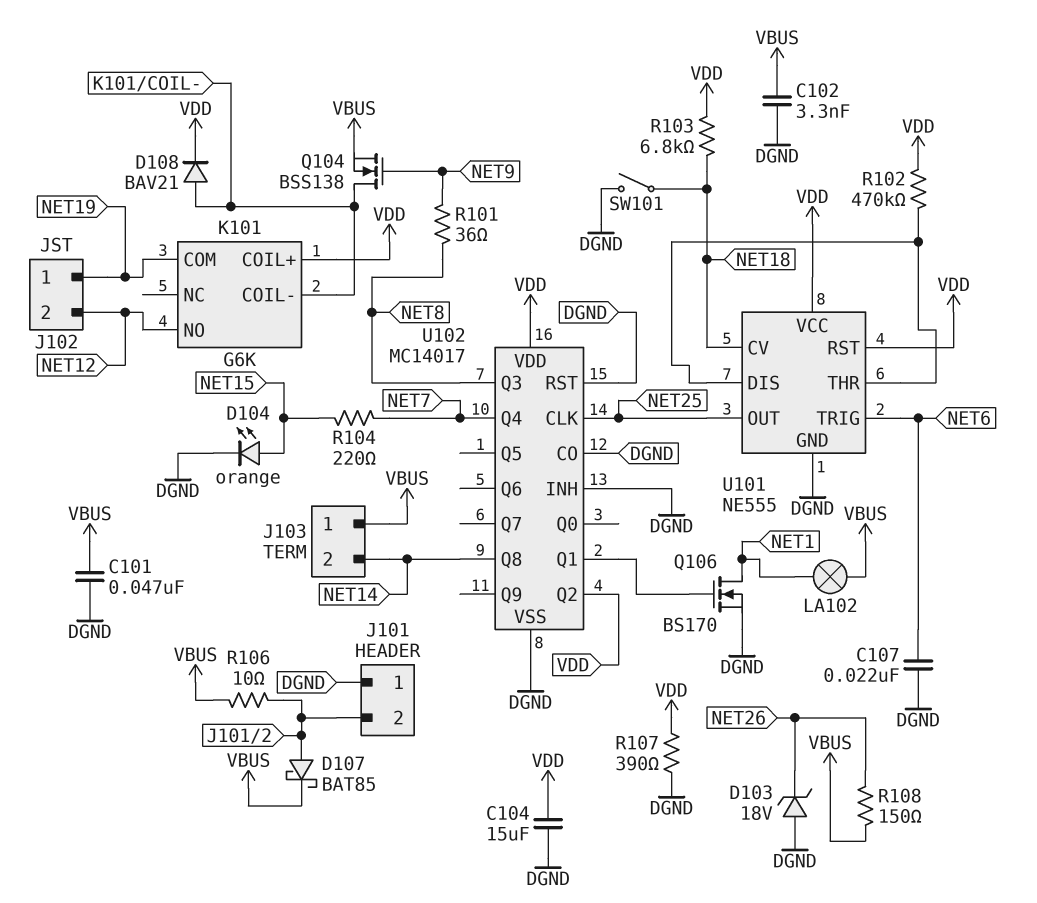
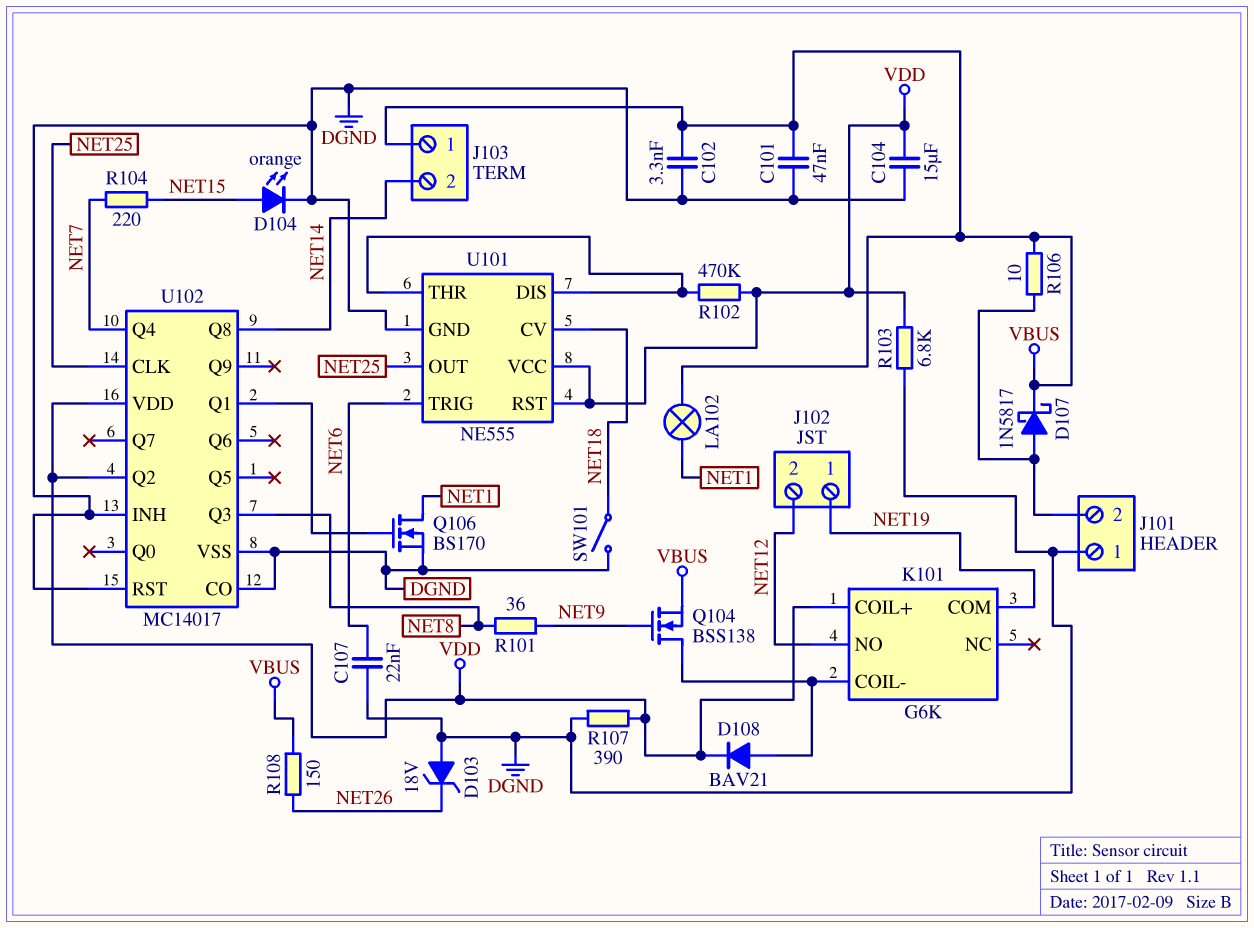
D107: schottky BAT85 (A J101/2, K VBUS) -> schottky 1N5817 (A J101/2, K VBUS)
R103: 6.8k (NET18, VDD) -> 6.8k (DGND, VDD)

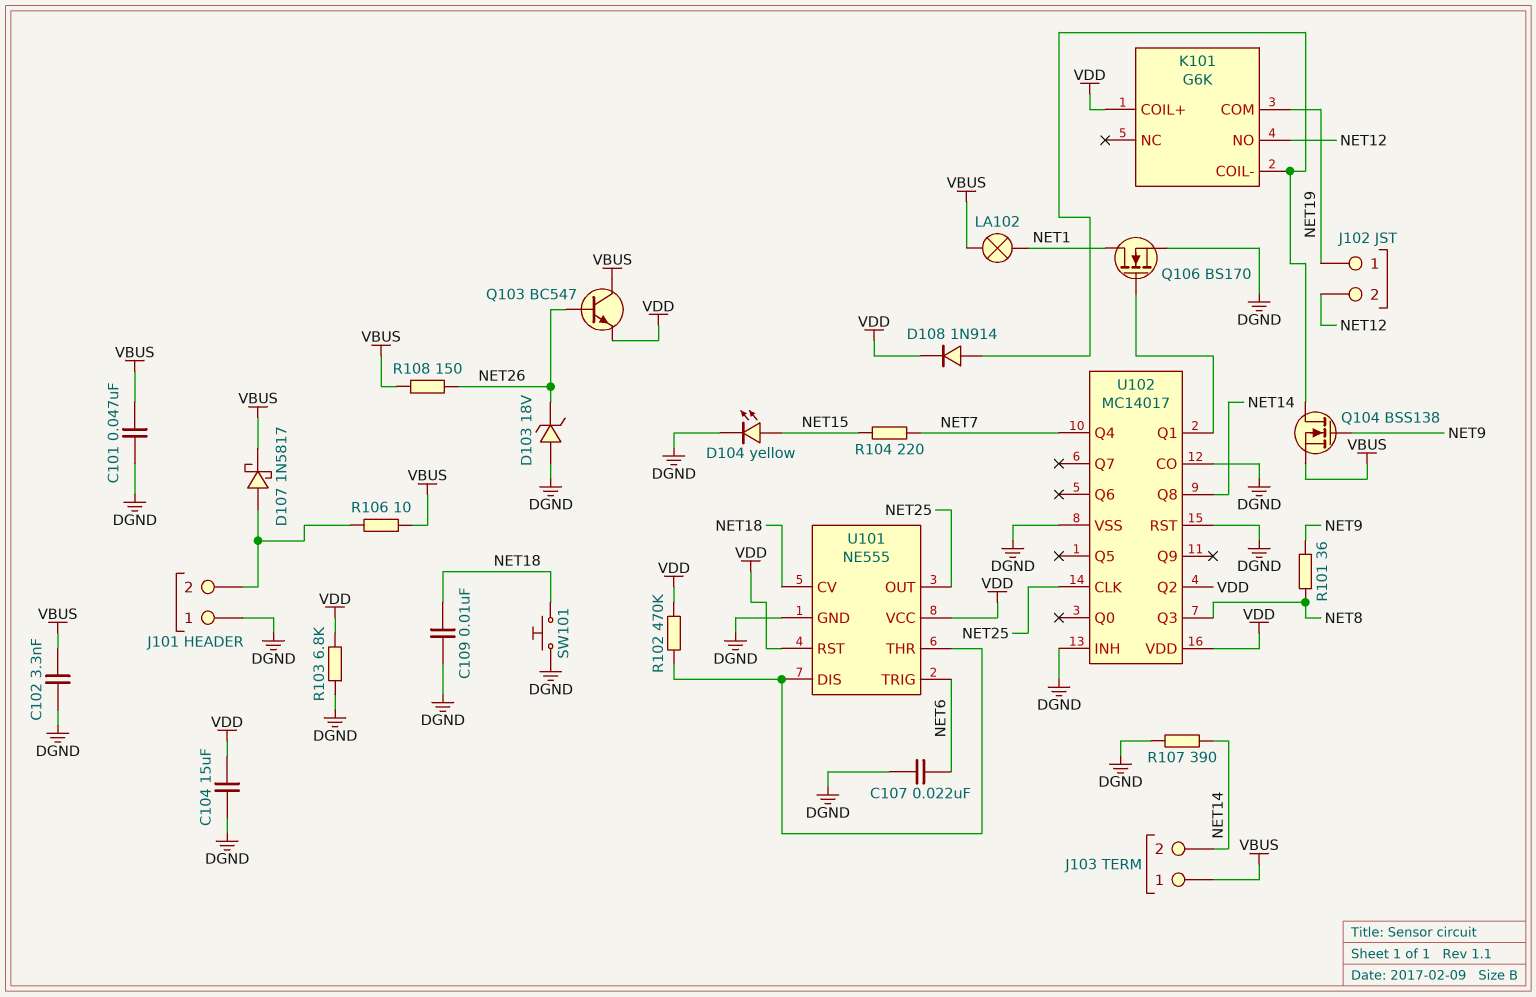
C109: none -> 10nF (DGND, NET18)
D104: LED orange (A NET15, K DGND) -> LED yellow (A NET15, K DGND)
D108: diode BAV21 (A K101/COIL-, K VDD) -> diode 1N914 (A K101/COIL-, K VDD)
Q103: none -> NPN BC547 (B NET26, C VBUS, E VDD)
R107: 390 (DGND, VDD) -> 390 (DGND, NET14)
SW101: switch (DGND, NET18) -> button (DGND, NET18)

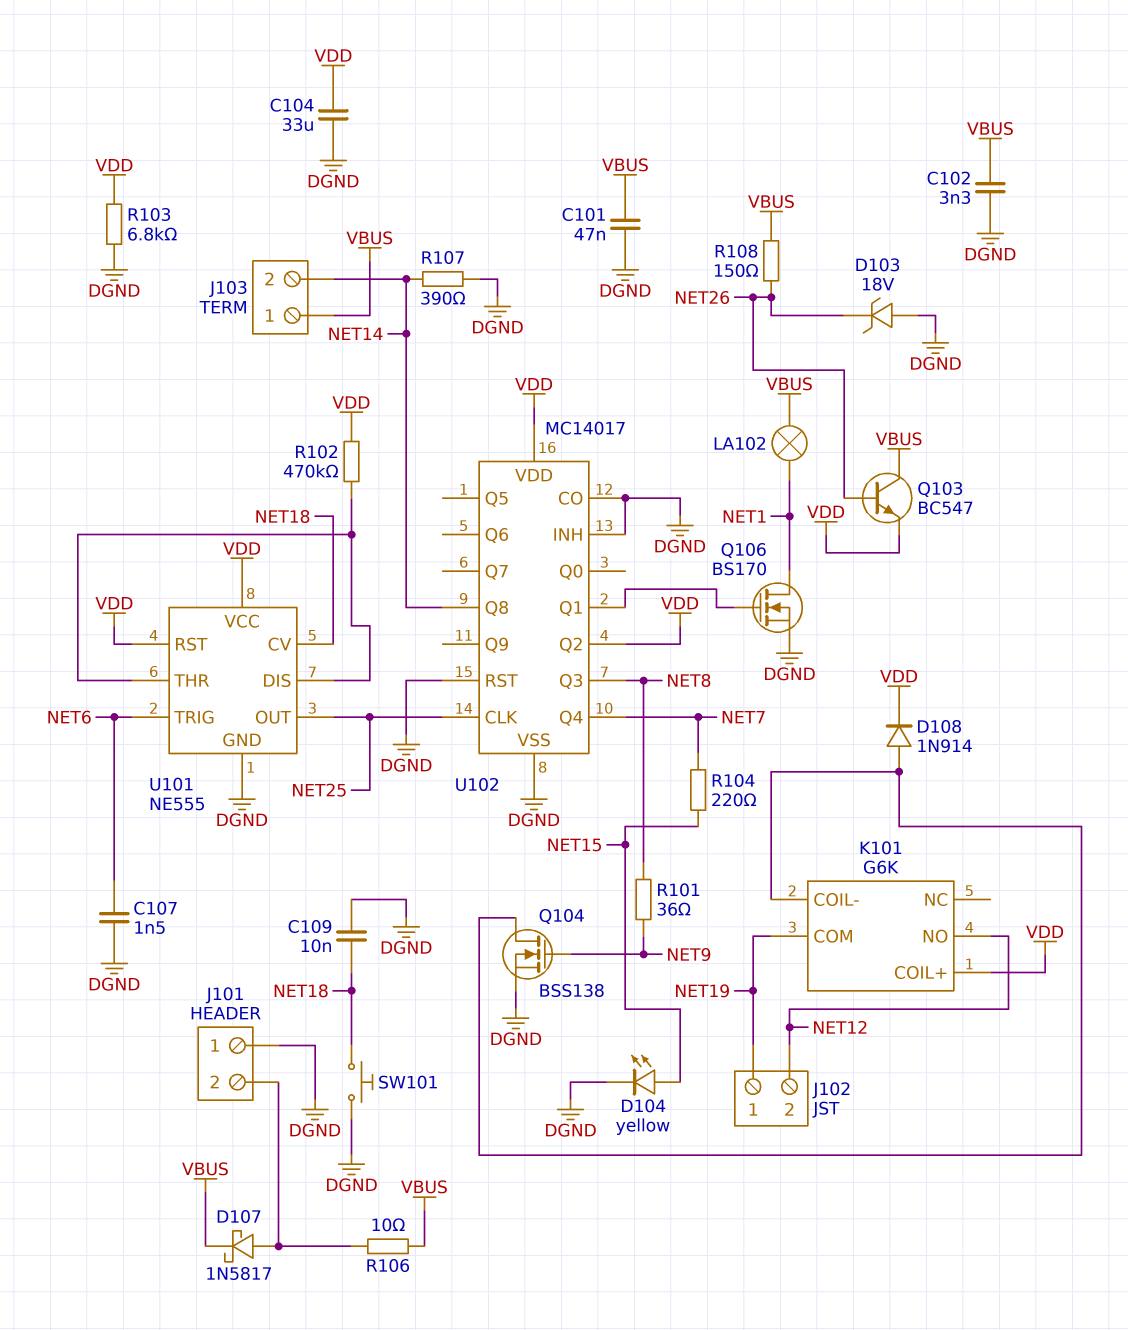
C104: 15uF (DGND, VDD) -> 33uF (DGND, VDD)
C107: 22nF (DGND, NET6) -> 1.5nF (DGND, NET6)
Q104: NMOS BSS138 (G NET9, D K101/COIL-, S VBUS) -> NMOS BSS138 (G NET9, D K101/COIL-, S DGND)

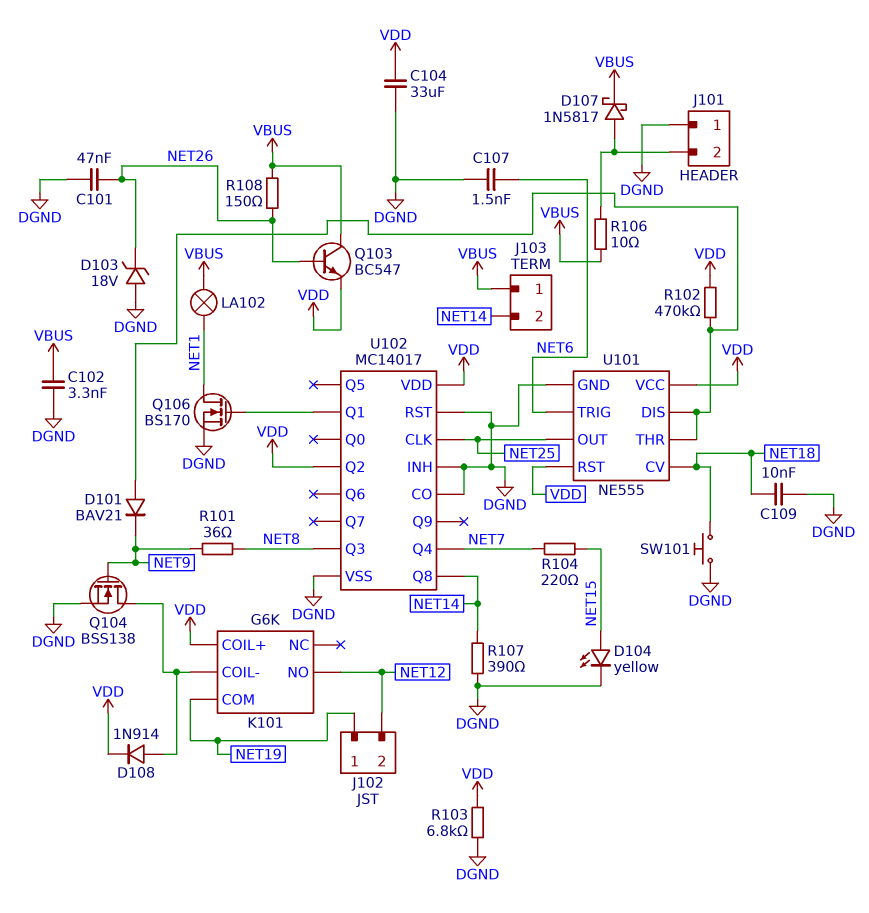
C101: 47nF (DGND, VBUS) -> 47nF (DGND, NET26)
D101: none -> diode BAV21 (A U101/DIS, K NET9)

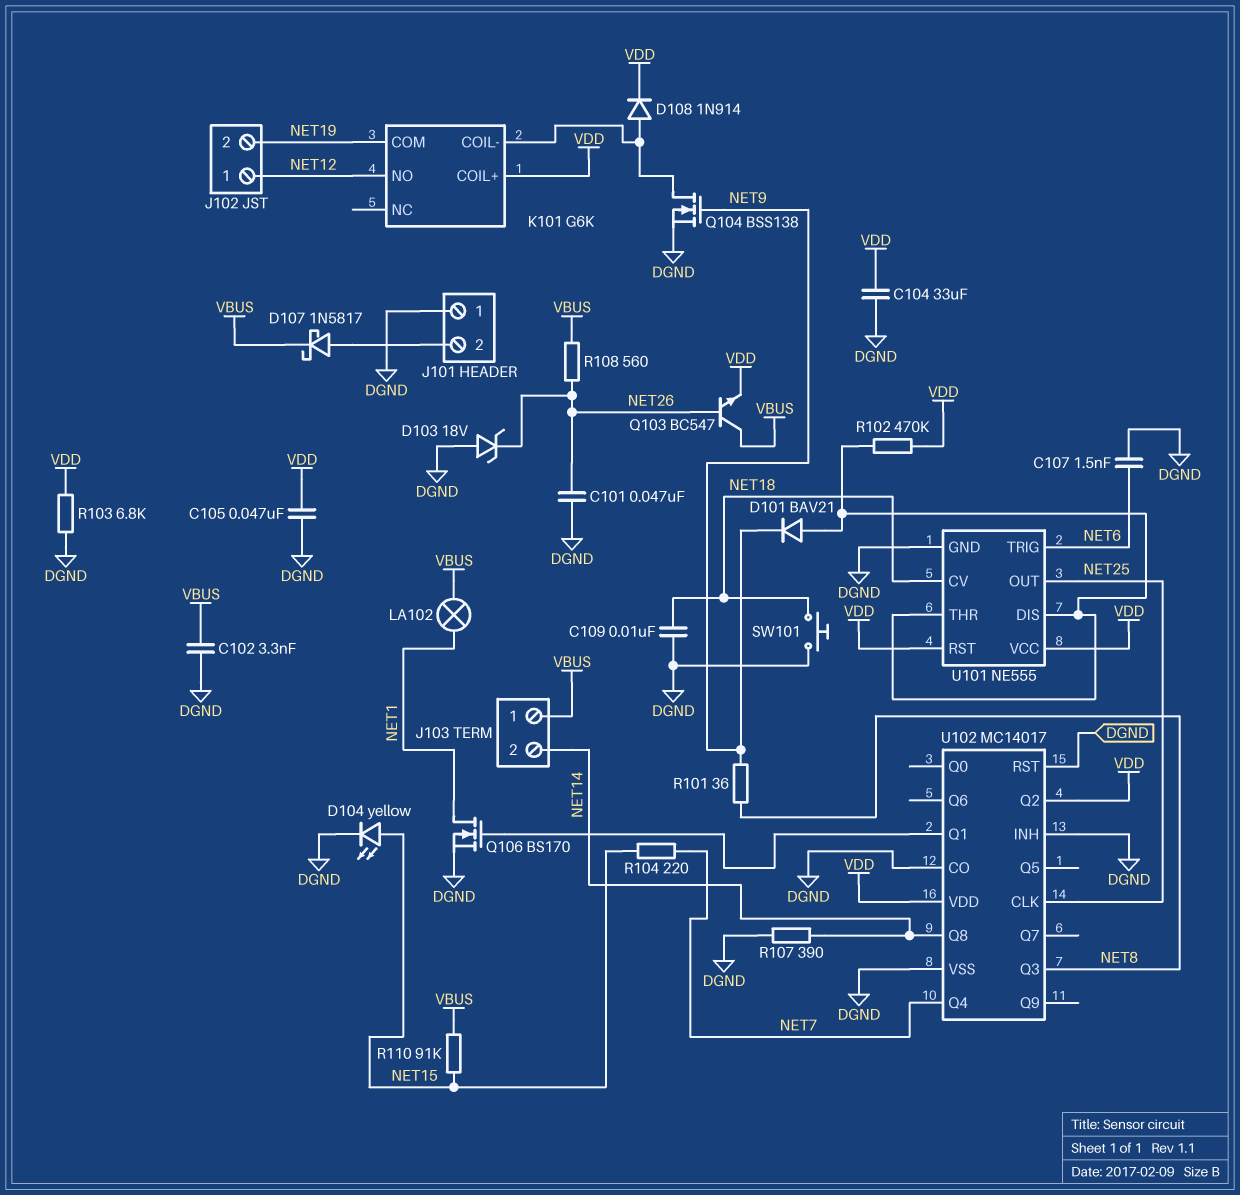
C105: none -> 47nF (DGND, VDD)
J102 pin 1: NET19 -> NET12
J102 pin 2: NET12 -> NET19
R106: 10 (J101/2, VBUS) -> none
R108: 150 (NET26, VBUS) -> 560 (NET26, VBUS)
R110: none -> 91k (NET15, VBUS)

